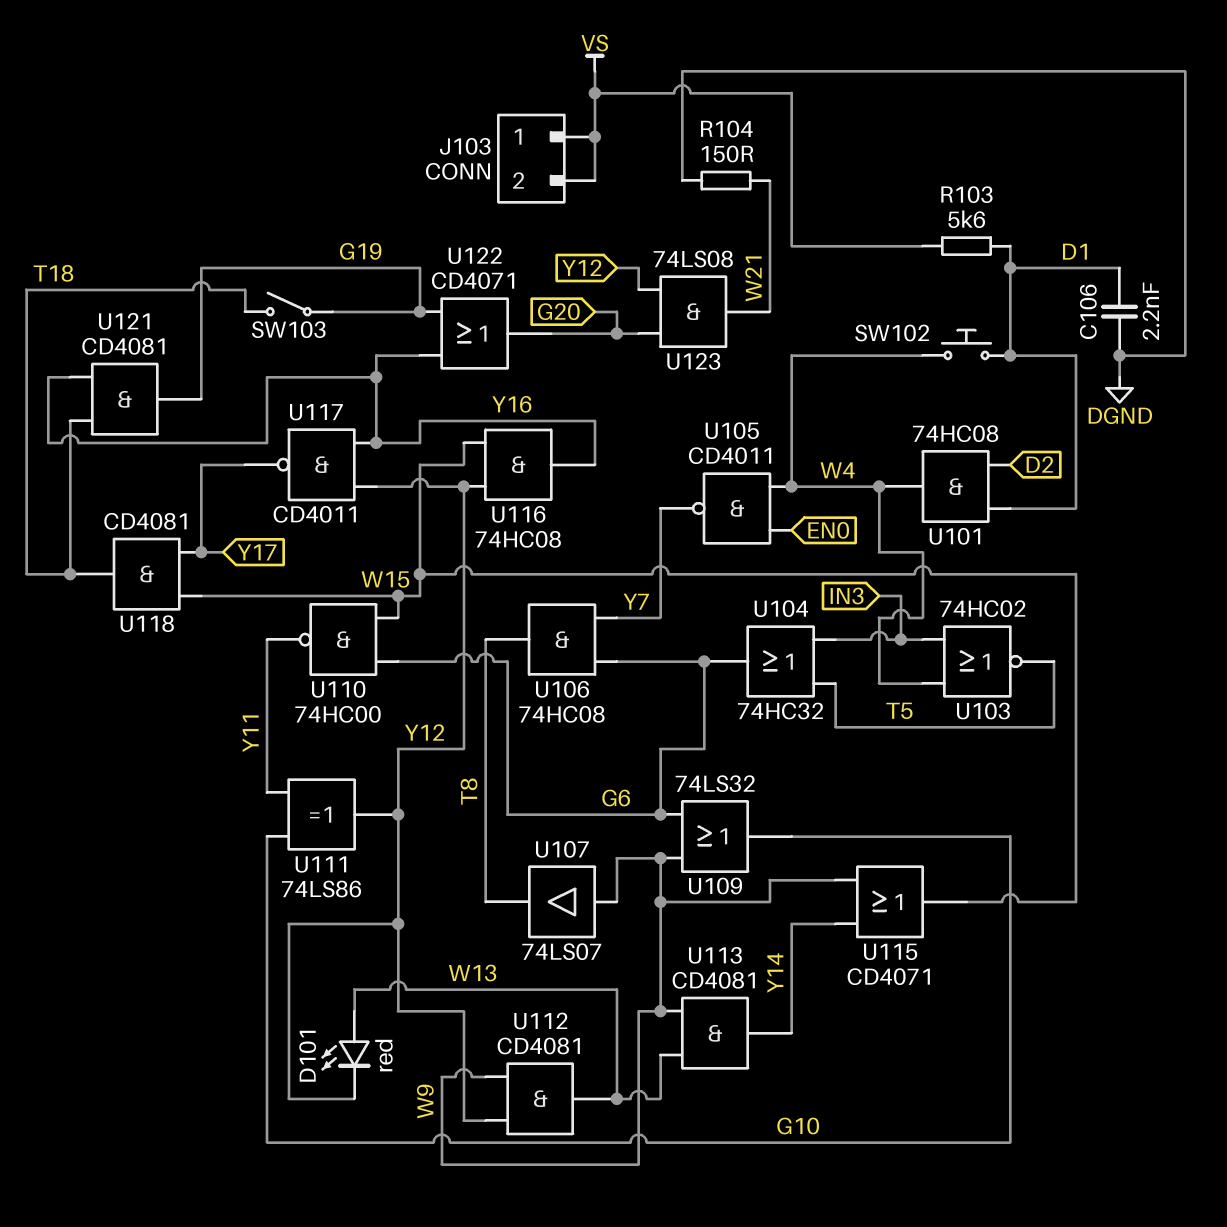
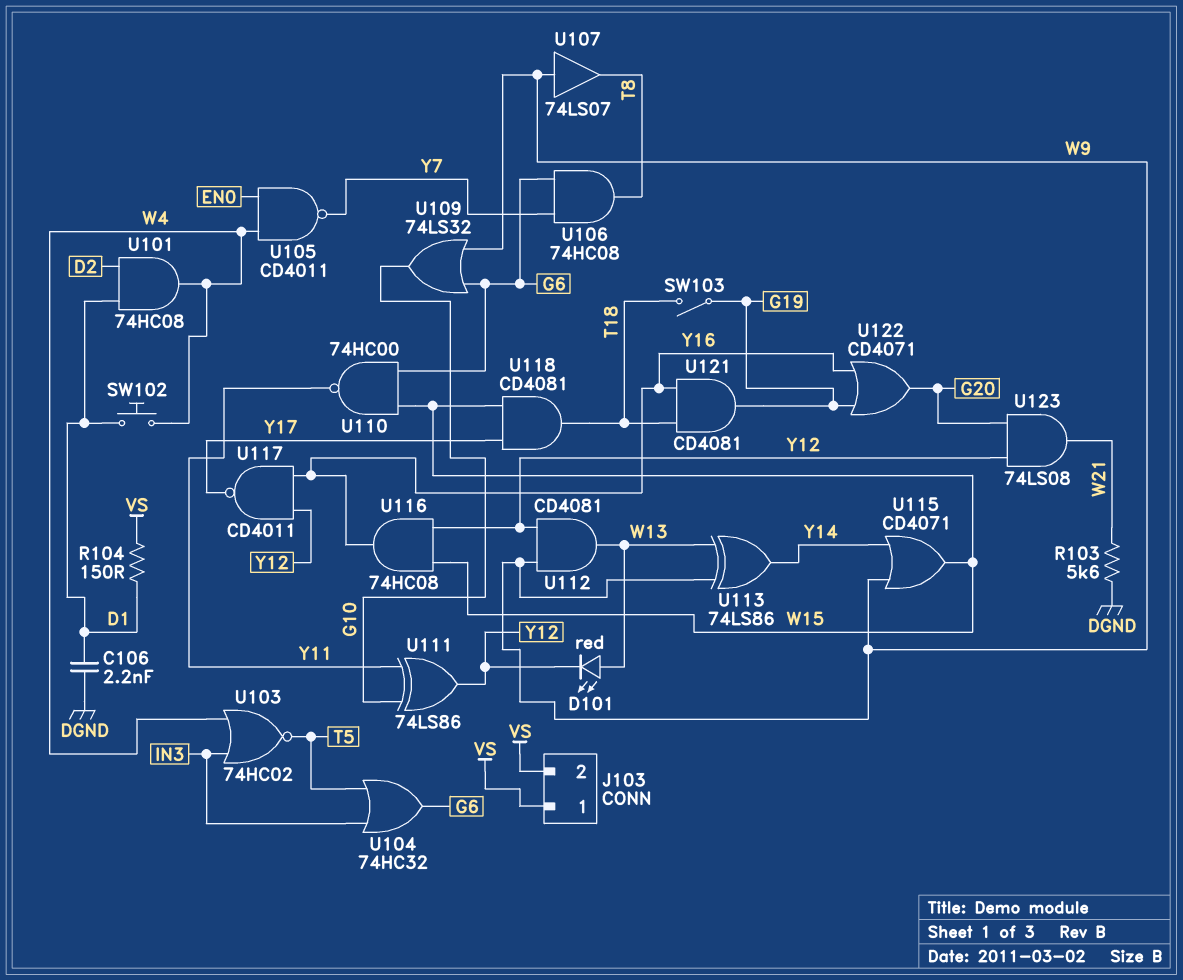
R103: 5.6k (D1, VS) -> 5.6k (DGND, W21)
R104: 150 (DGND, W21) -> 150 (D1, VS)
U113: AND CD4081 (in W9, in W13, out Y14) -> XOR 74LS86 (in W9, in W13, out Y14)

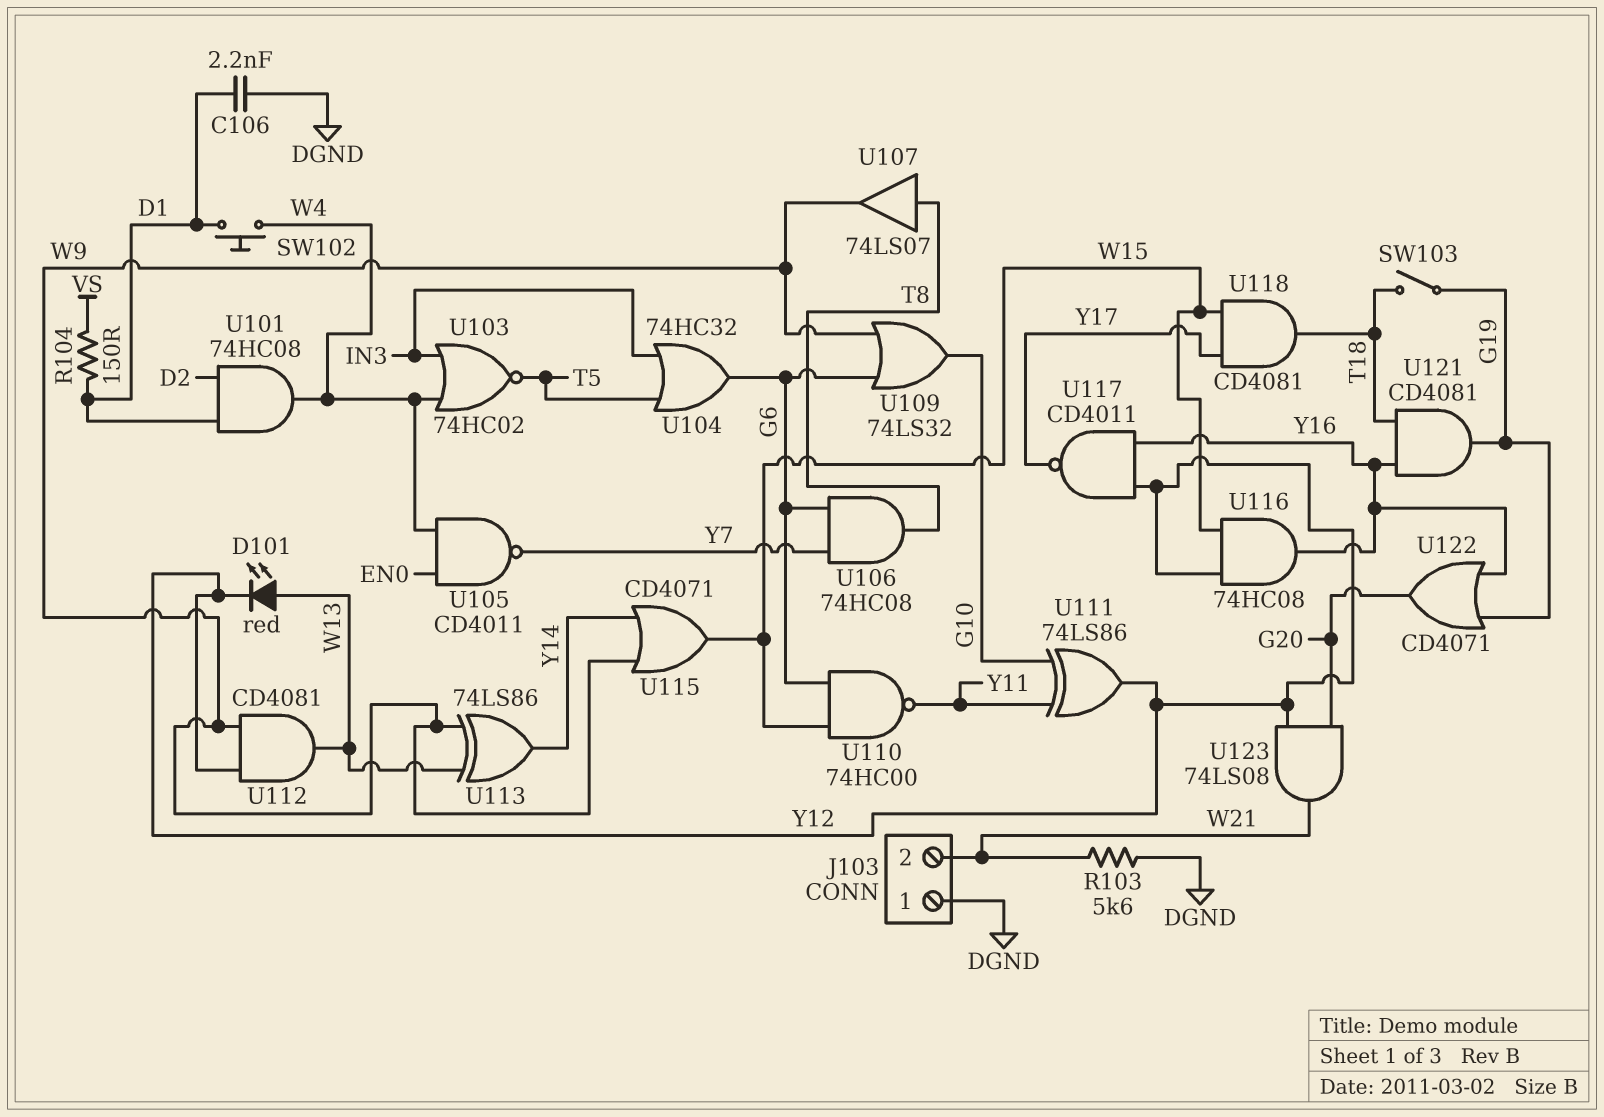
J103 pin 1: VS -> DGND
J103 pin 2: VS -> W21
U107: buffer 74LS07 (in W9, out T8) -> buffer 74LS07 (in T8, out W9)

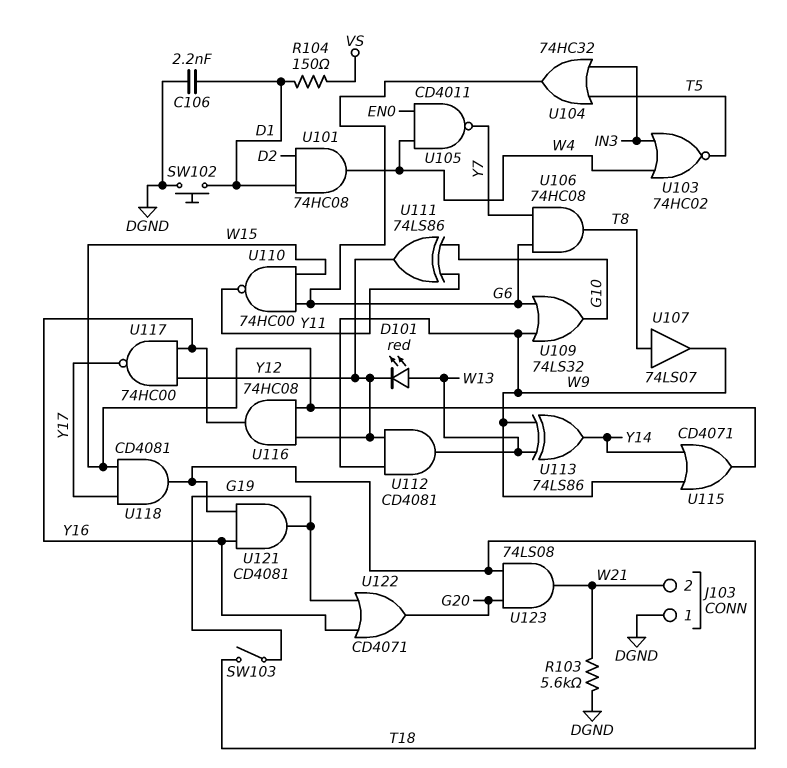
SW102: button (D1, W4) -> button (D1, DGND)
U117: NAND CD4011 (in Y12, in Y16, out Y17) -> NAND 74HC00 (in Y12, in Y16, out Y17)
U123: AND 74LS08 (in G20, in Y12, out W21) -> AND 74LS08 (in G20, in T18, out W21)

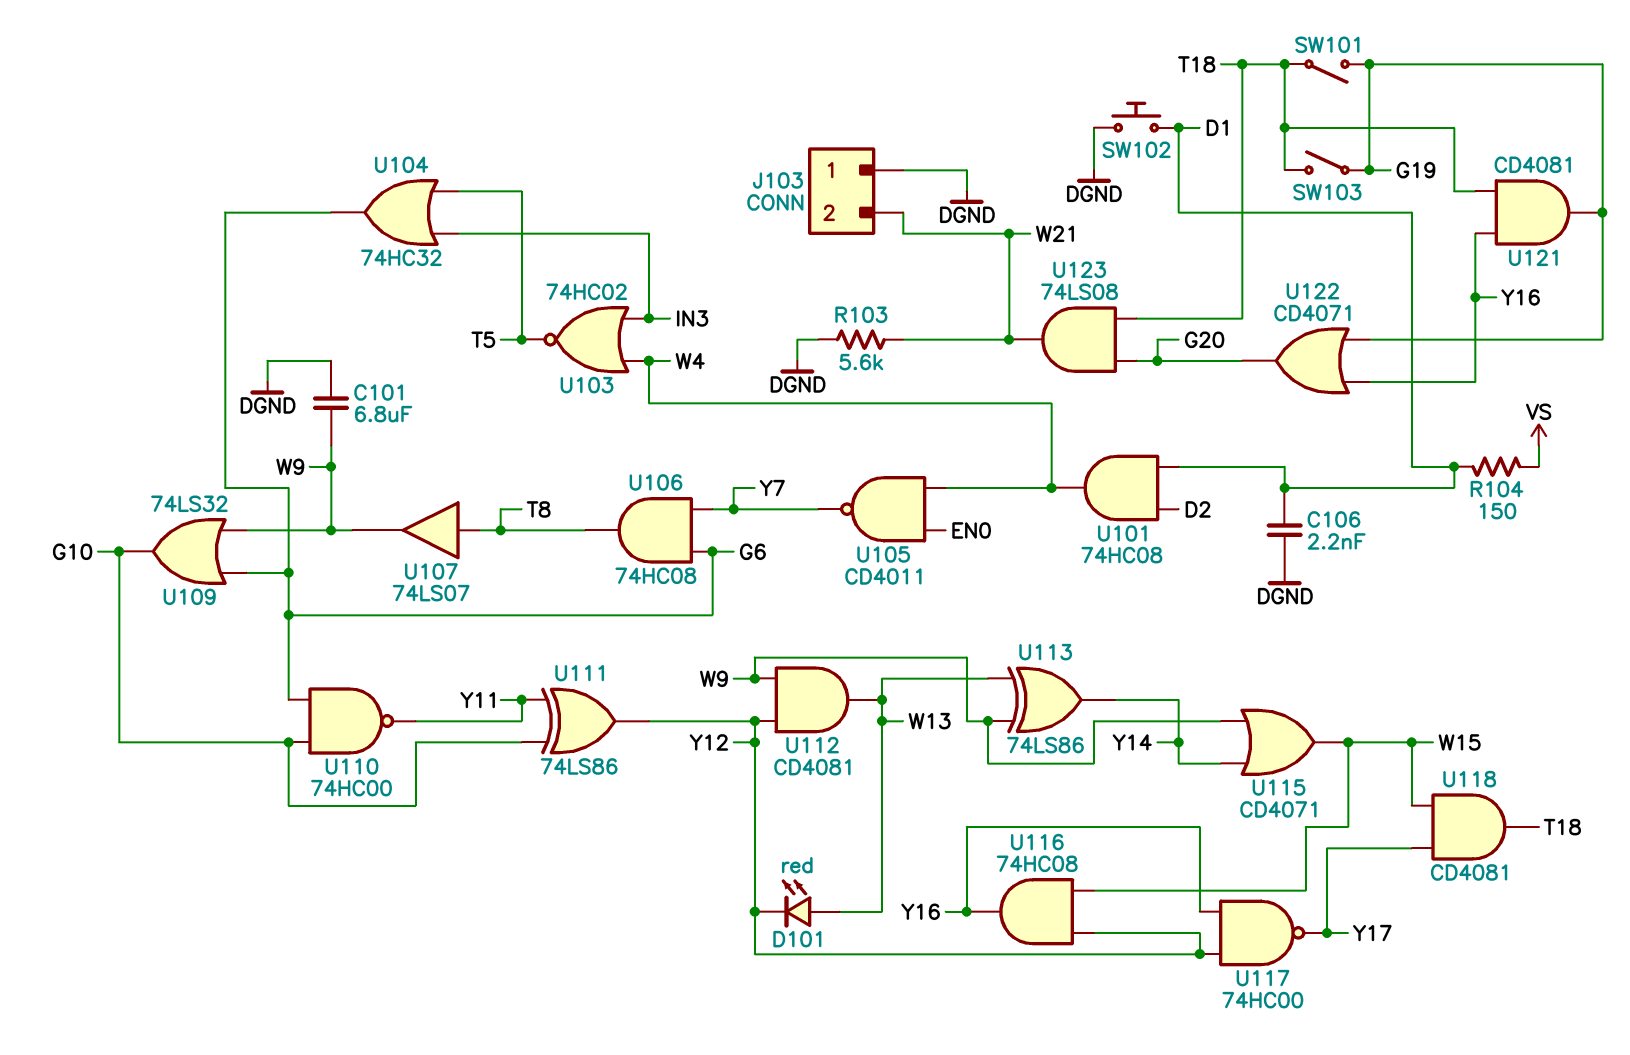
C101: none -> 6.8uF (DGND, W9)
SW101: none -> switch (G19, T18)
U110: NAND 74HC00 (in G6, in W15, out Y11) -> NAND 74HC00 (in G6, in G10, out Y11)

